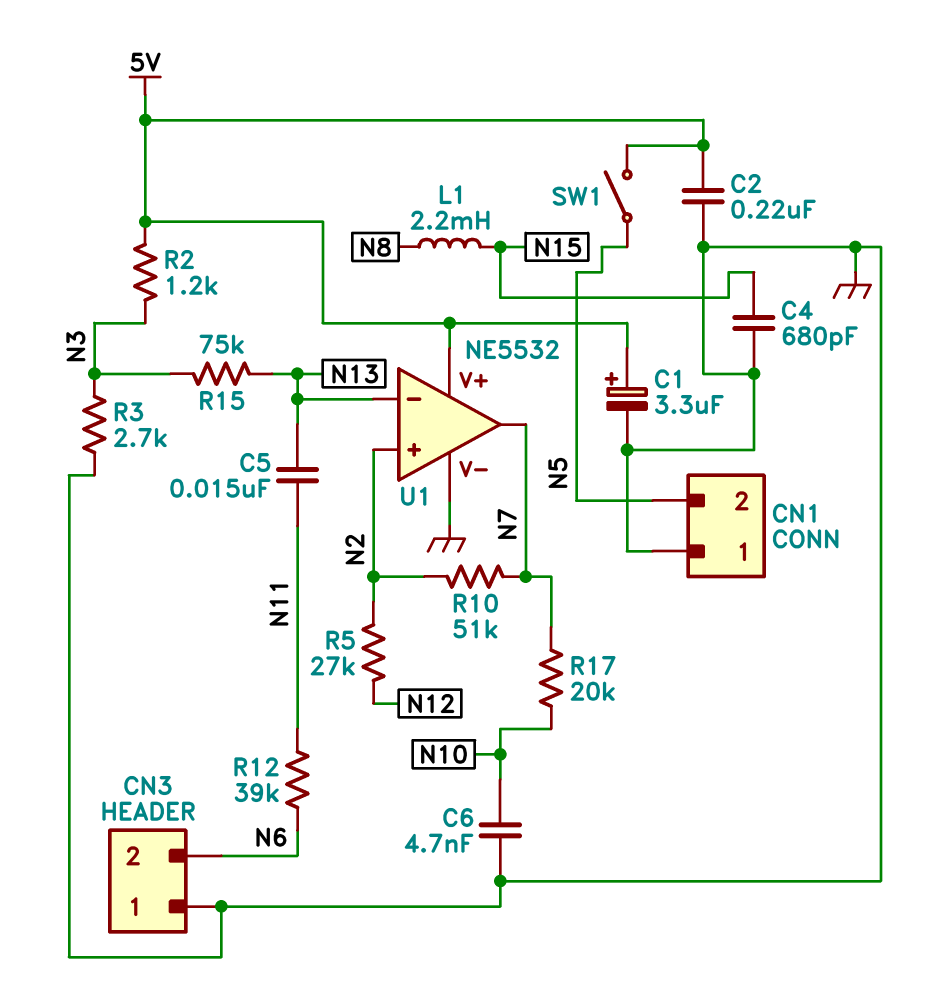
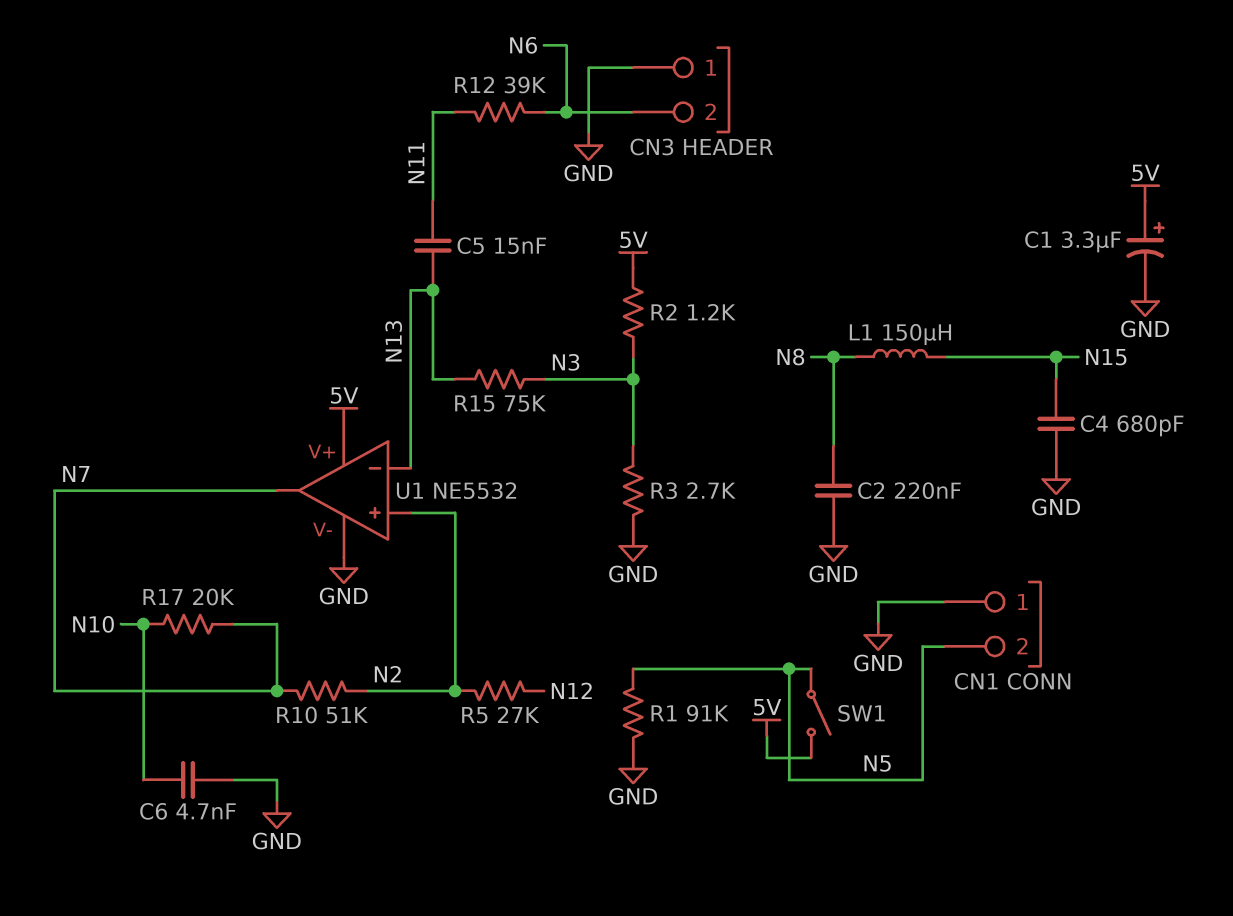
C2: 220nF (5V, GND) -> 220nF (GND, N8)
L1: 2.2mH (N8, N15) -> 150uH (N8, N15)
R1: none -> 91k (GND, N5)

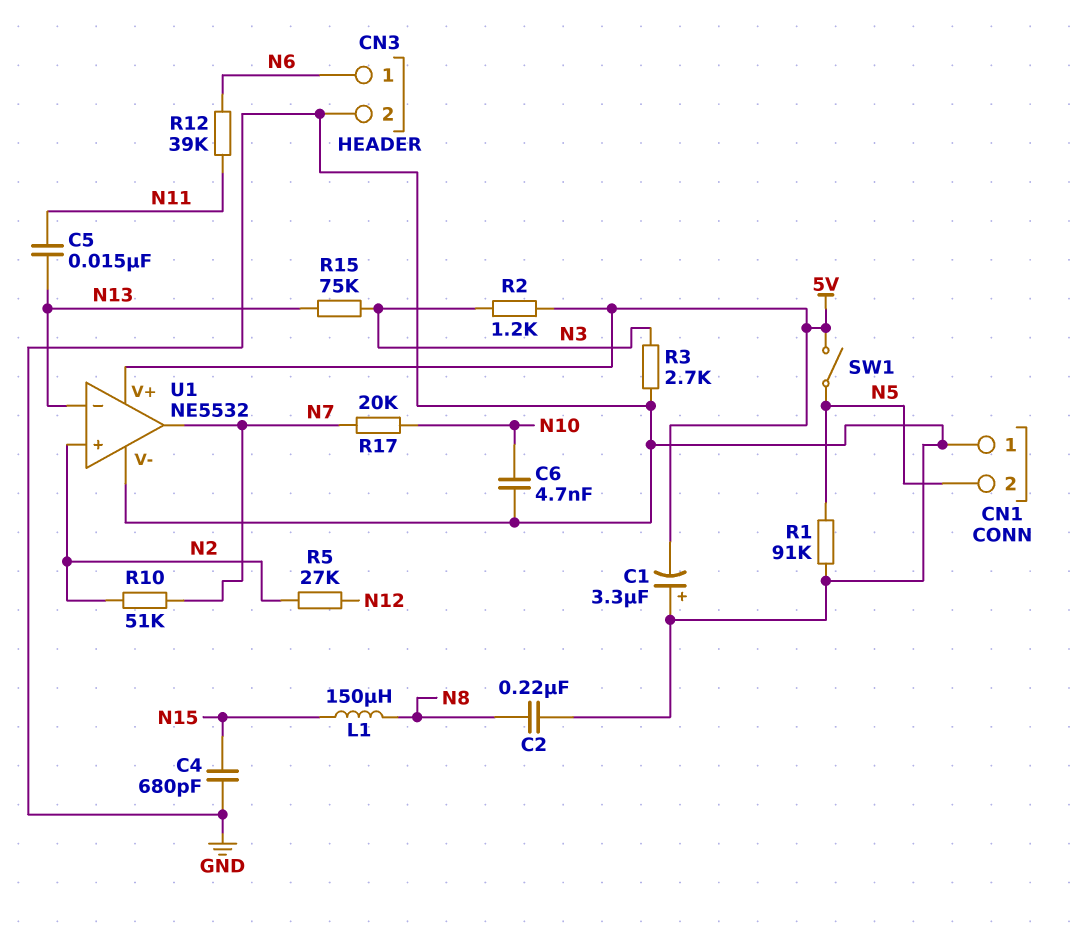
C1: 3.3uF (plus 5V, minus GND) -> 3.3uF (plus GND, minus 5V)
CN3 pin 1: GND -> N6
CN3 pin 2: N6 -> GND

